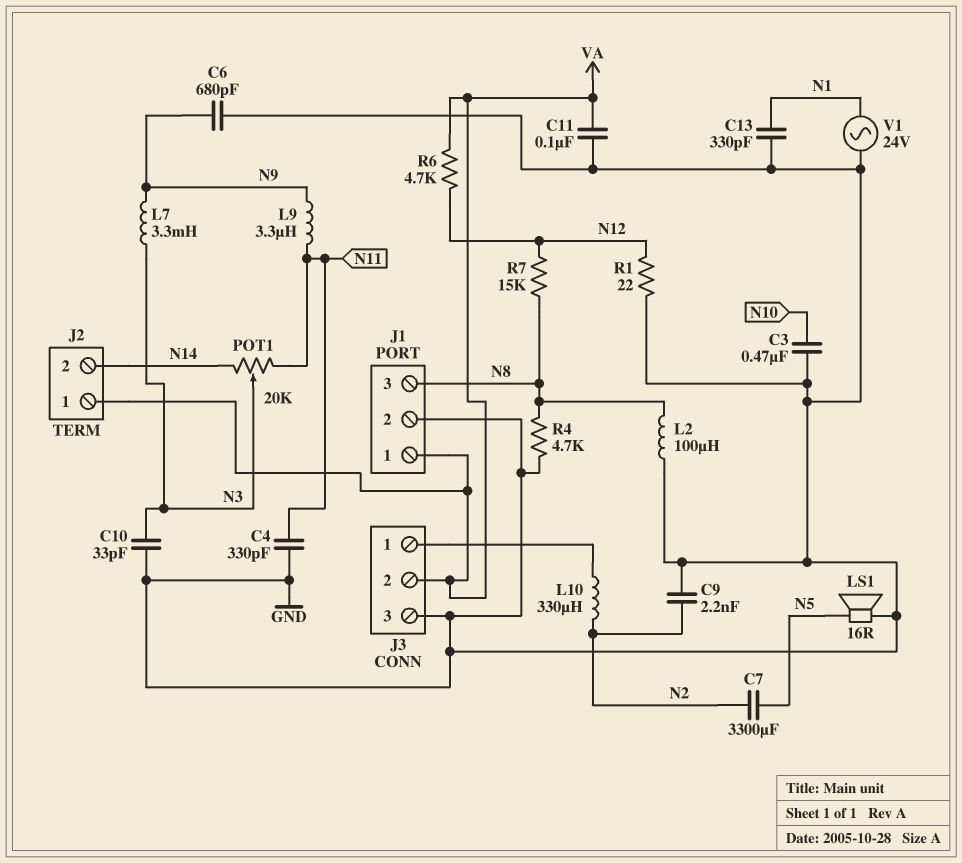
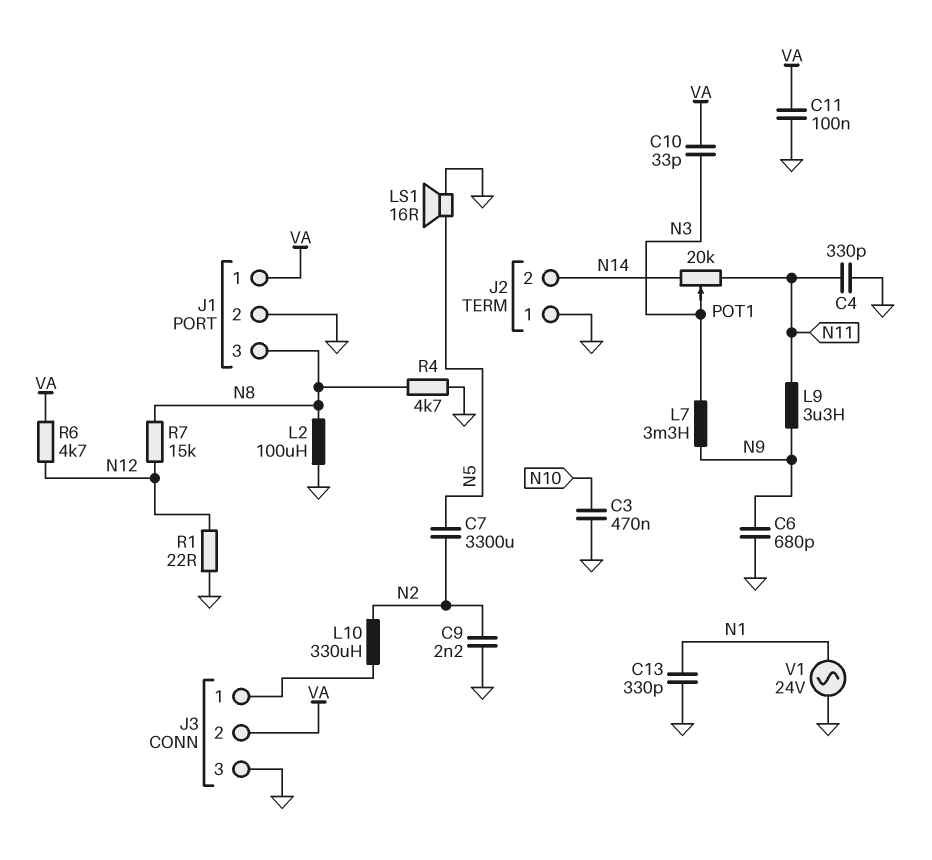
C10: 33pF (GND, N3) -> 33pF (N3, VA)
J2 pin 1: VA -> GND

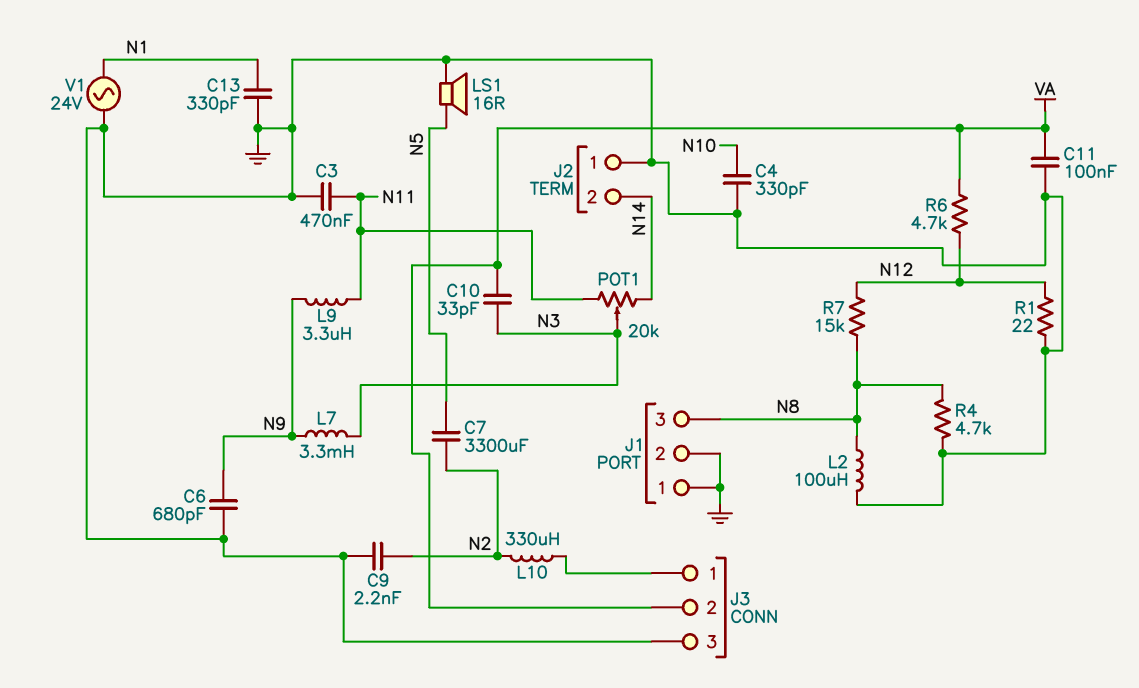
C3: 470nF (GND, N10) -> 470nF (GND, N11)
C4: 330pF (GND, N11) -> 330pF (GND, N10)
J1 pin 1: VA -> GND

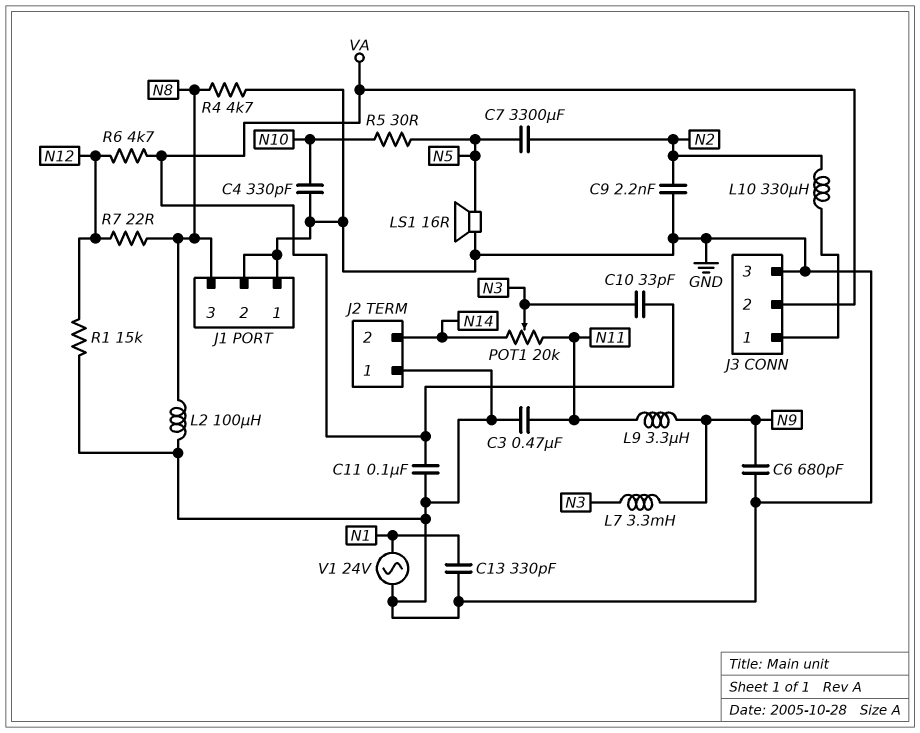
R1: 22 (GND, N12) -> 15k (GND, N12)
R5: none -> 30 (N5, N10)
R7: 15k (N8, N12) -> 22 (N8, N12)

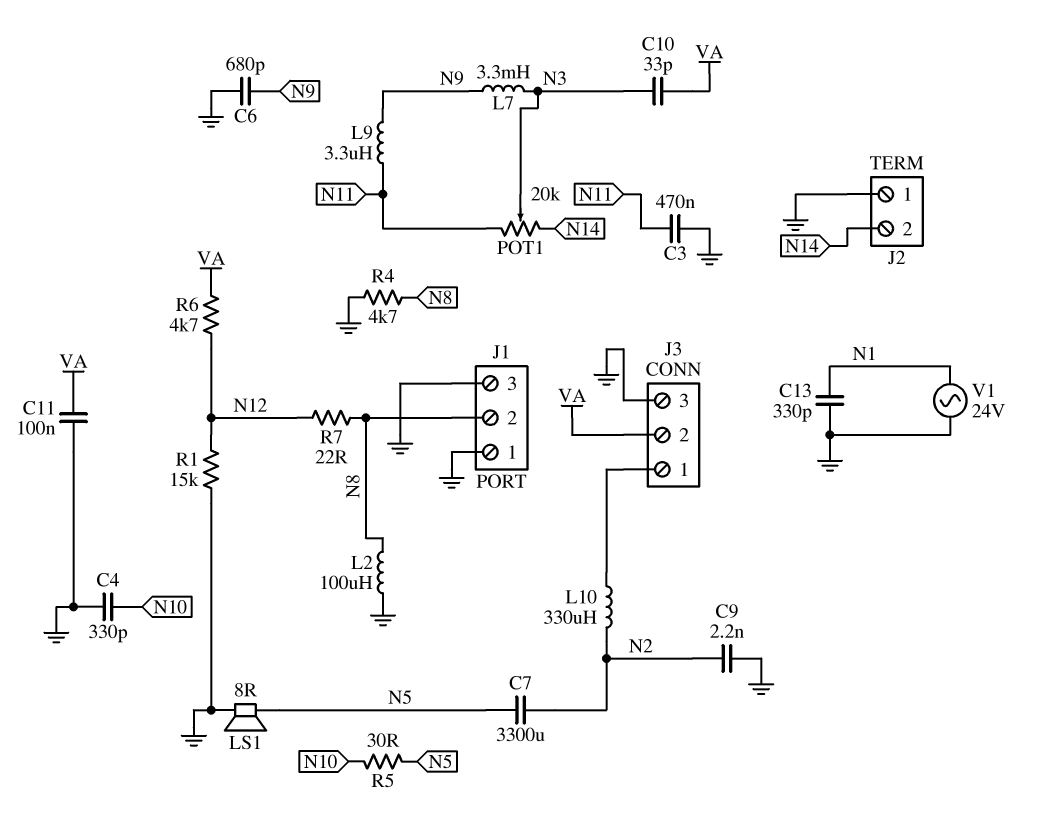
J1 pin 2: GND -> N8
J1 pin 3: N8 -> GND
LS1: speaker 16R (GND, N5) -> speaker 8R (GND, N5)

